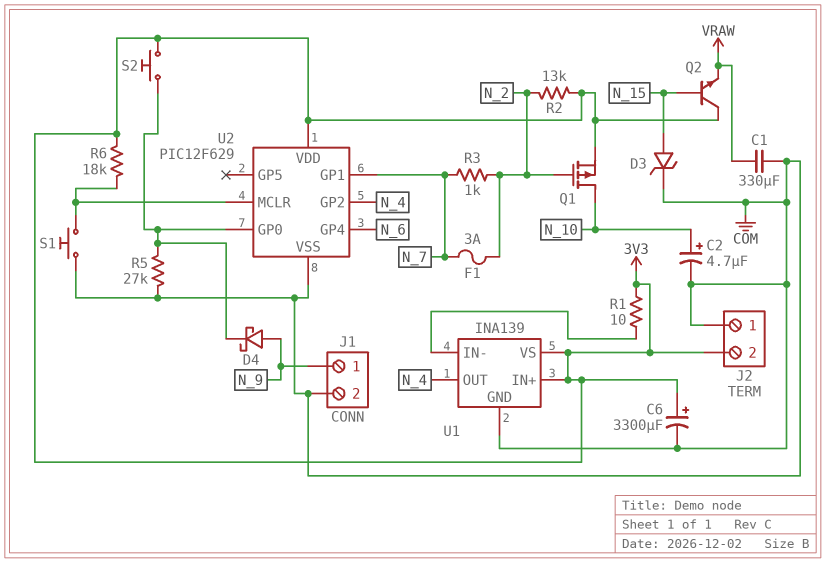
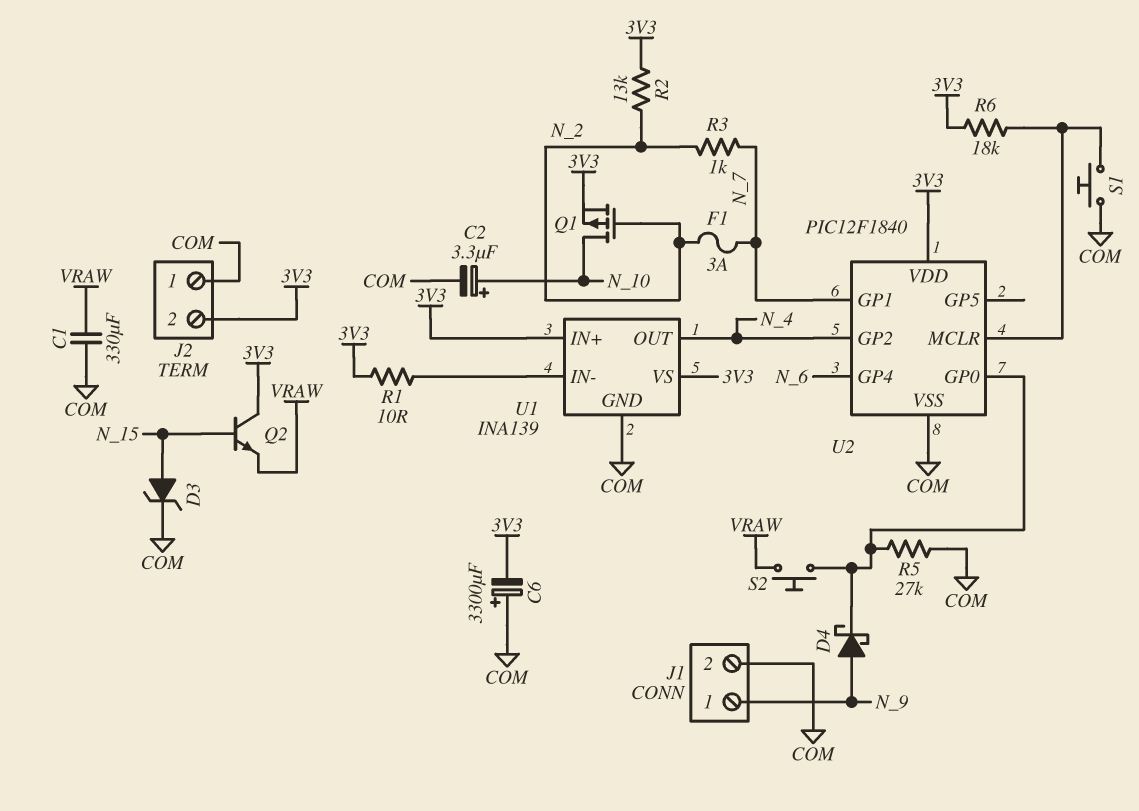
C2: 4.7uF (plus N_10, minus COM) -> 3.3uF (plus N_10, minus COM)
C6: 3300uF (plus 3V3, minus COM) -> 3300uF (plus COM, minus 3V3)
S2: button (3V3, U2/GP0) -> button (U2/GP0, VRAW)
U2: PIC12F629 -> PIC12F1840

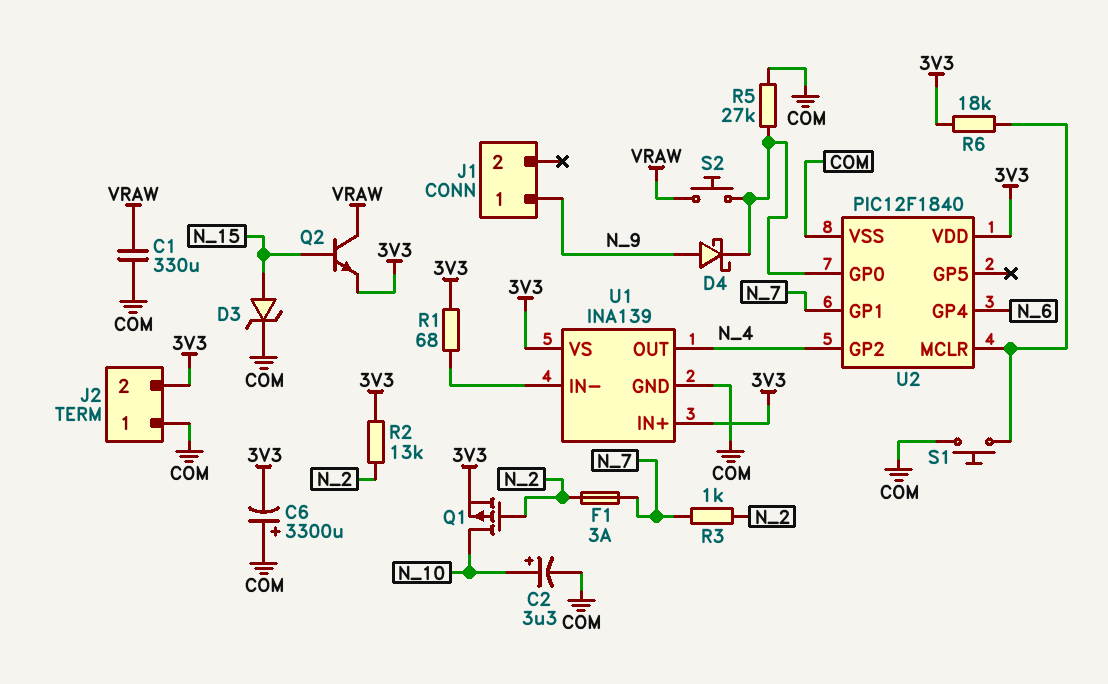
J1 pin 2: COM -> none
Q2: NPN (B N_15, C 3V3, E VRAW) -> NPN (B N_15, C VRAW, E 3V3)
R1: 10 (3V3, U1/IN-) -> 68 (3V3, U1/IN-)

